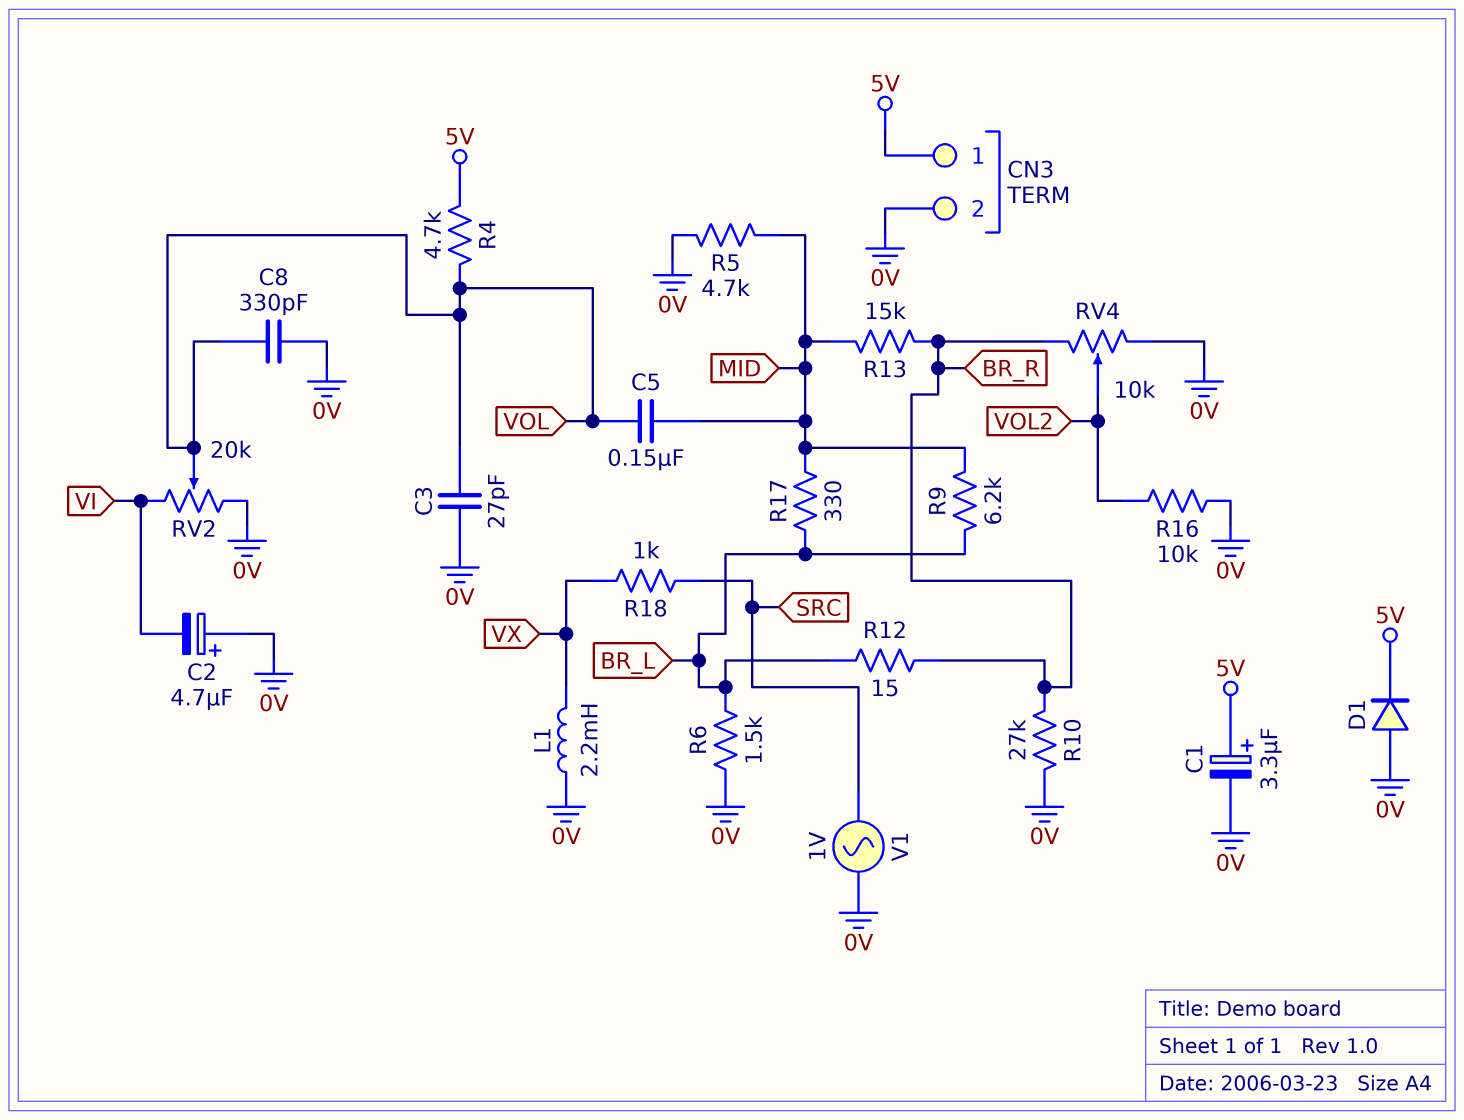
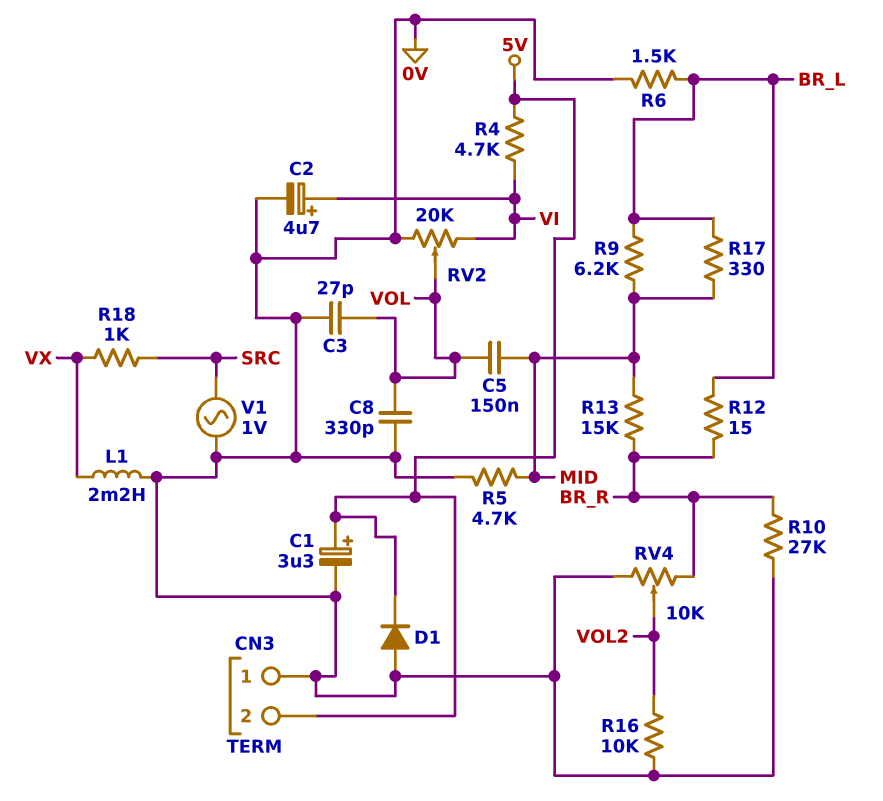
C2: 4.7uF (plus 0V, minus VI) -> 4.7uF (plus VI, minus 0V)
CN3 pin 1: 5V -> 0V
CN3 pin 2: 0V -> 5V
R4: 4.7k (5V, VOL) -> 4.7k (5V, VI)

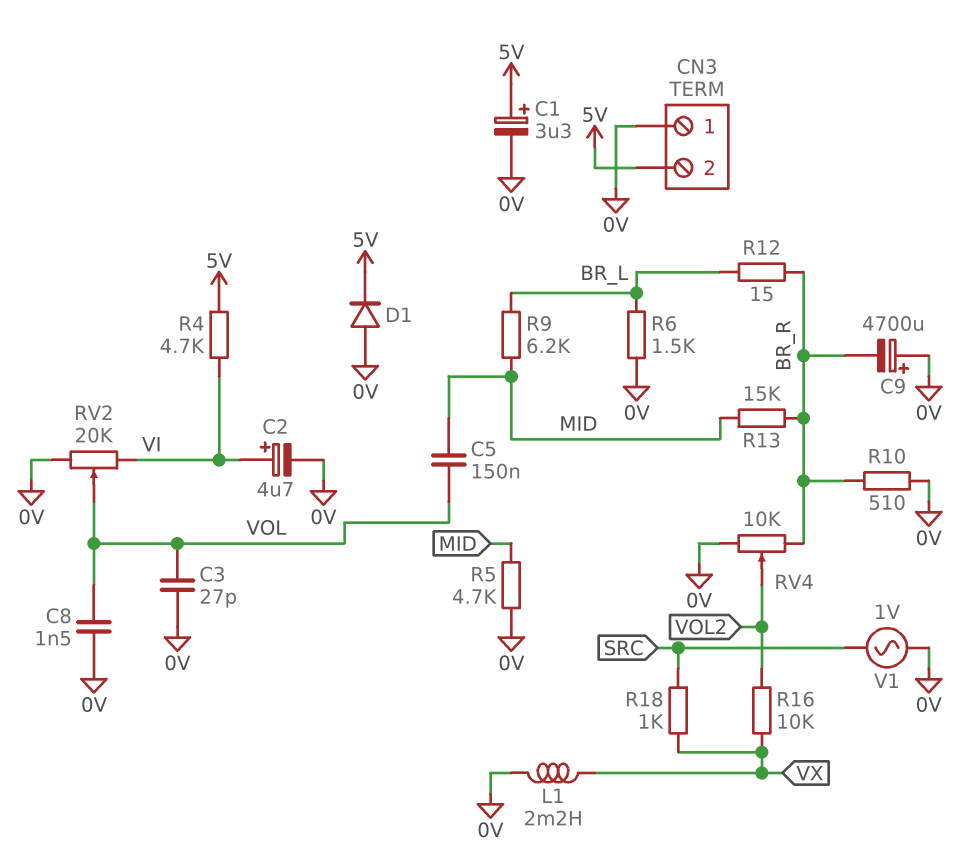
C8: 330pF (0V, VOL) -> 1.5nF (0V, VOL)
C9: none -> 4700uF (plus 0V, minus BR_R)
R10: 27k (0V, BR_R) -> 510 (0V, BR_R)
R16: 10k (0V, VOL2) -> 10k (VOL2, VX)
R17: 330 (BR_L, MID) -> none

